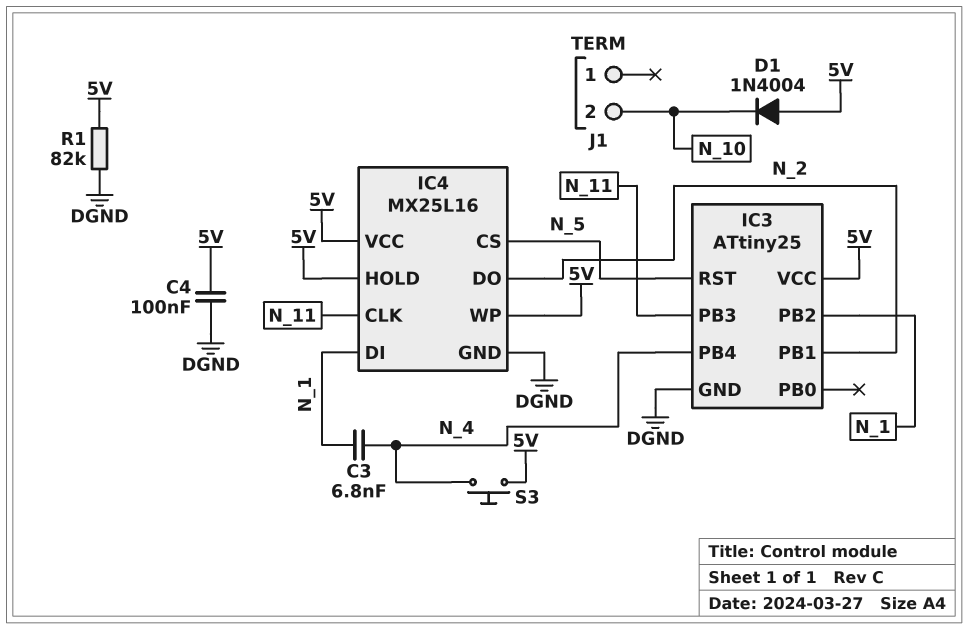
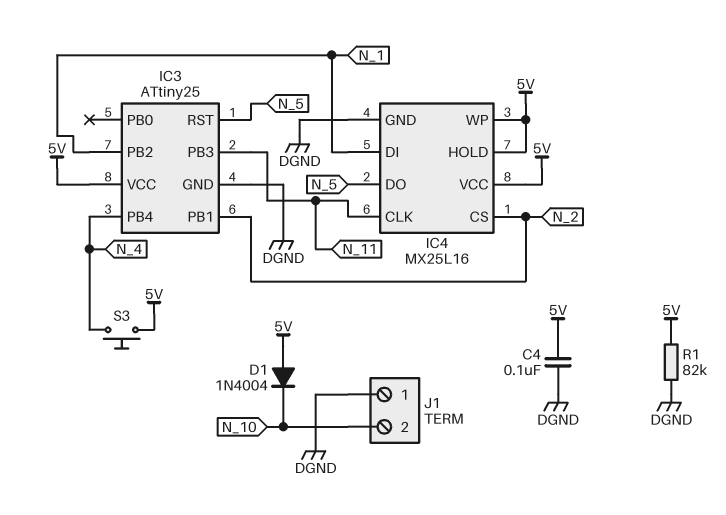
C3: 6.8nF (N_1, N_4) -> none
IC4 pin CS: N_5 -> N_2
IC4 pin DO: N_2 -> N_5
J1 pin 1: none -> DGND

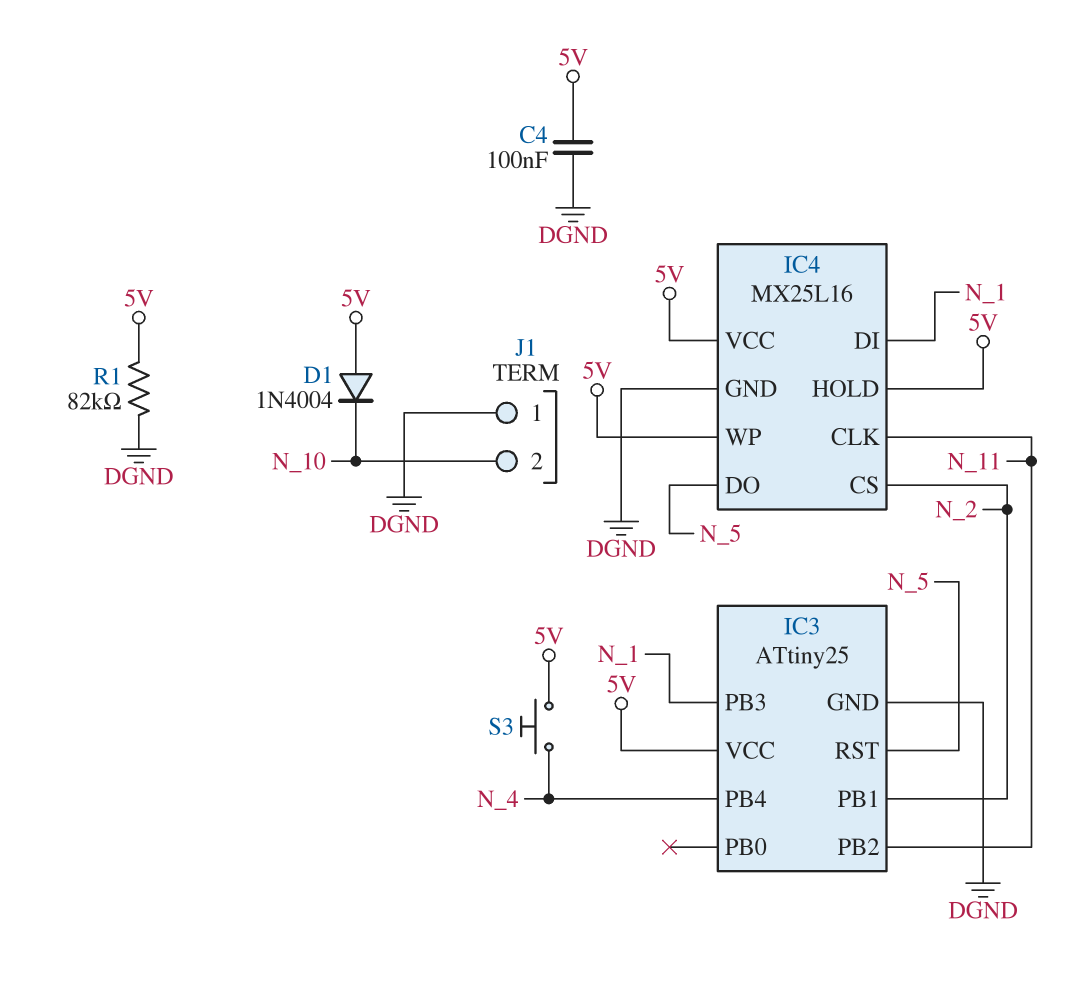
IC3 pin PB2: N_1 -> N_11
IC3 pin PB3: N_11 -> N_1

